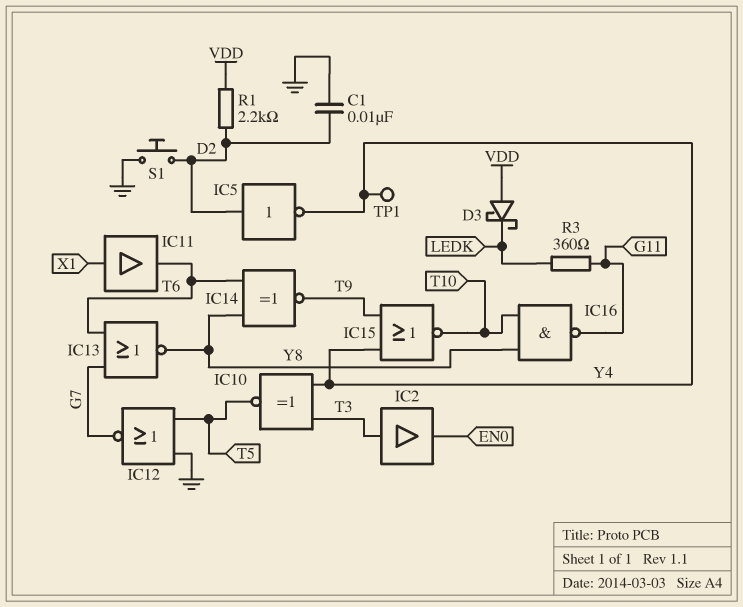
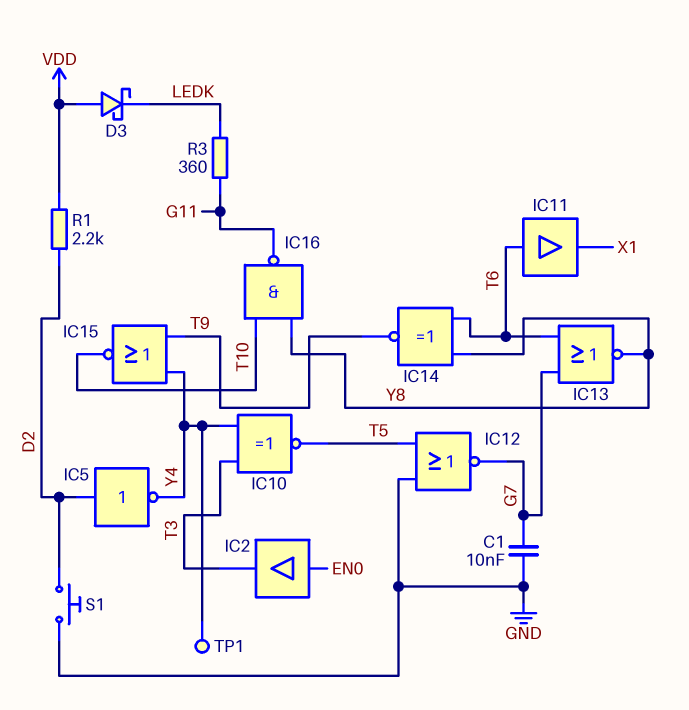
C1: 10nF (D2, GND) -> 10nF (G7, GND)
IC2: buffer (in T3, out EN0) -> buffer (in EN0, out T3)
IC11: buffer (in X1, out T6) -> buffer (in T6, out X1)

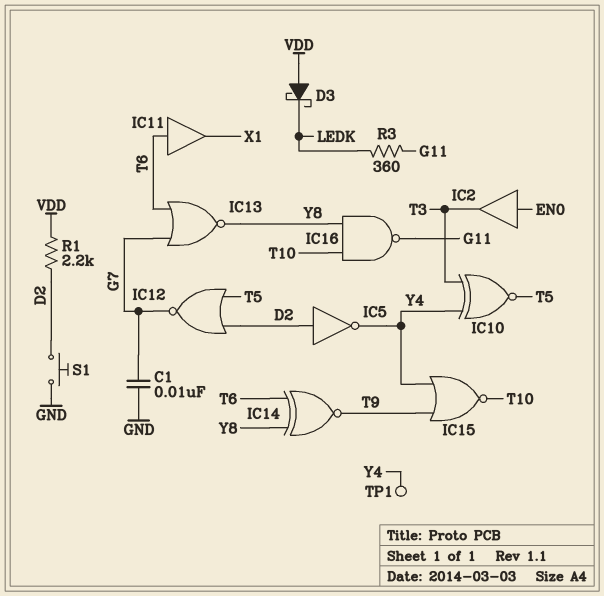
IC12: NOR (in GND, in T5, out G7) -> NOR (in D2, in T5, out G7)

